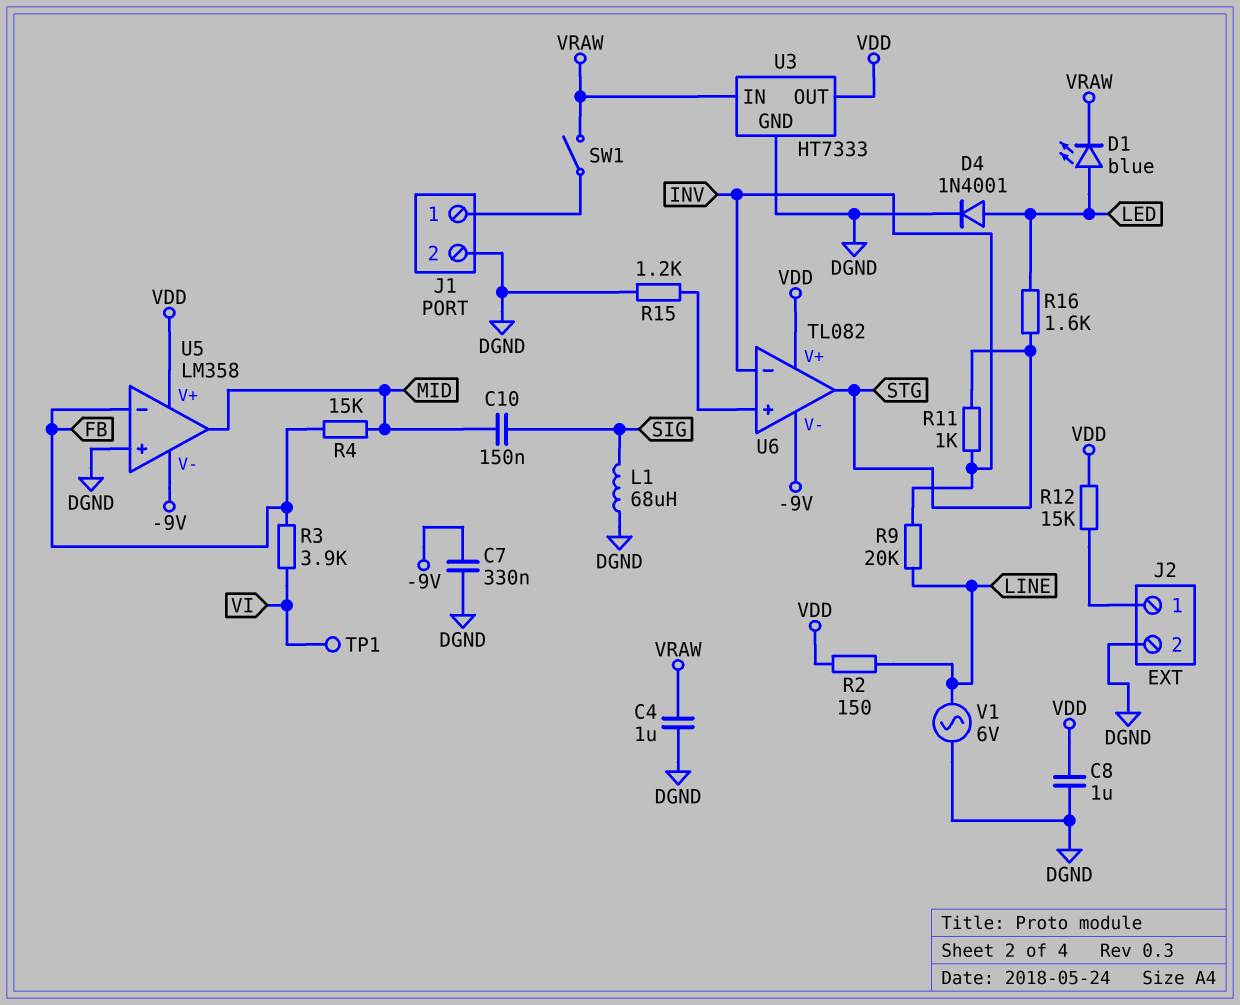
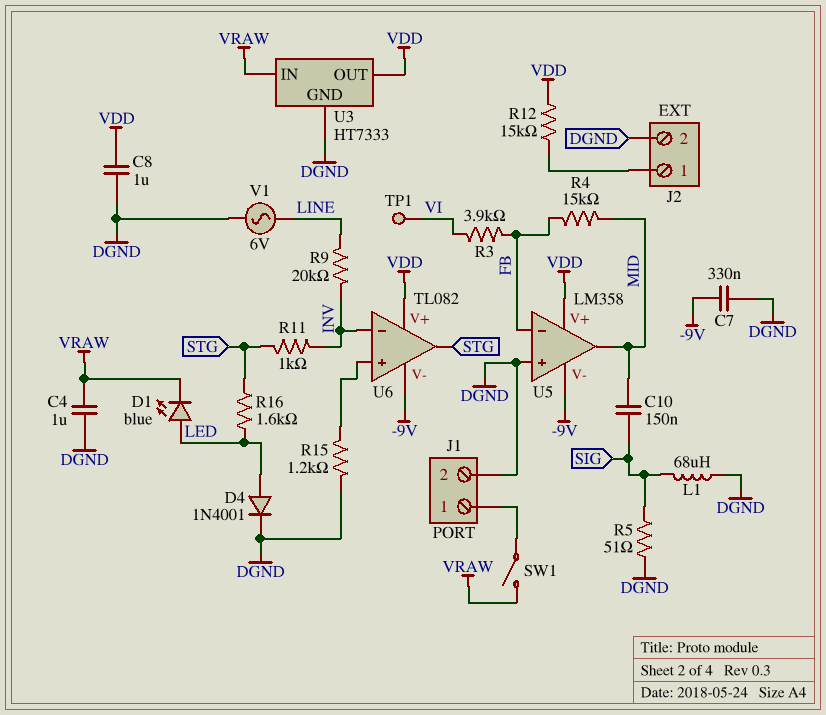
R2: 150 (LINE, VDD) -> none
R5: none -> 51 (DGND, SIG)

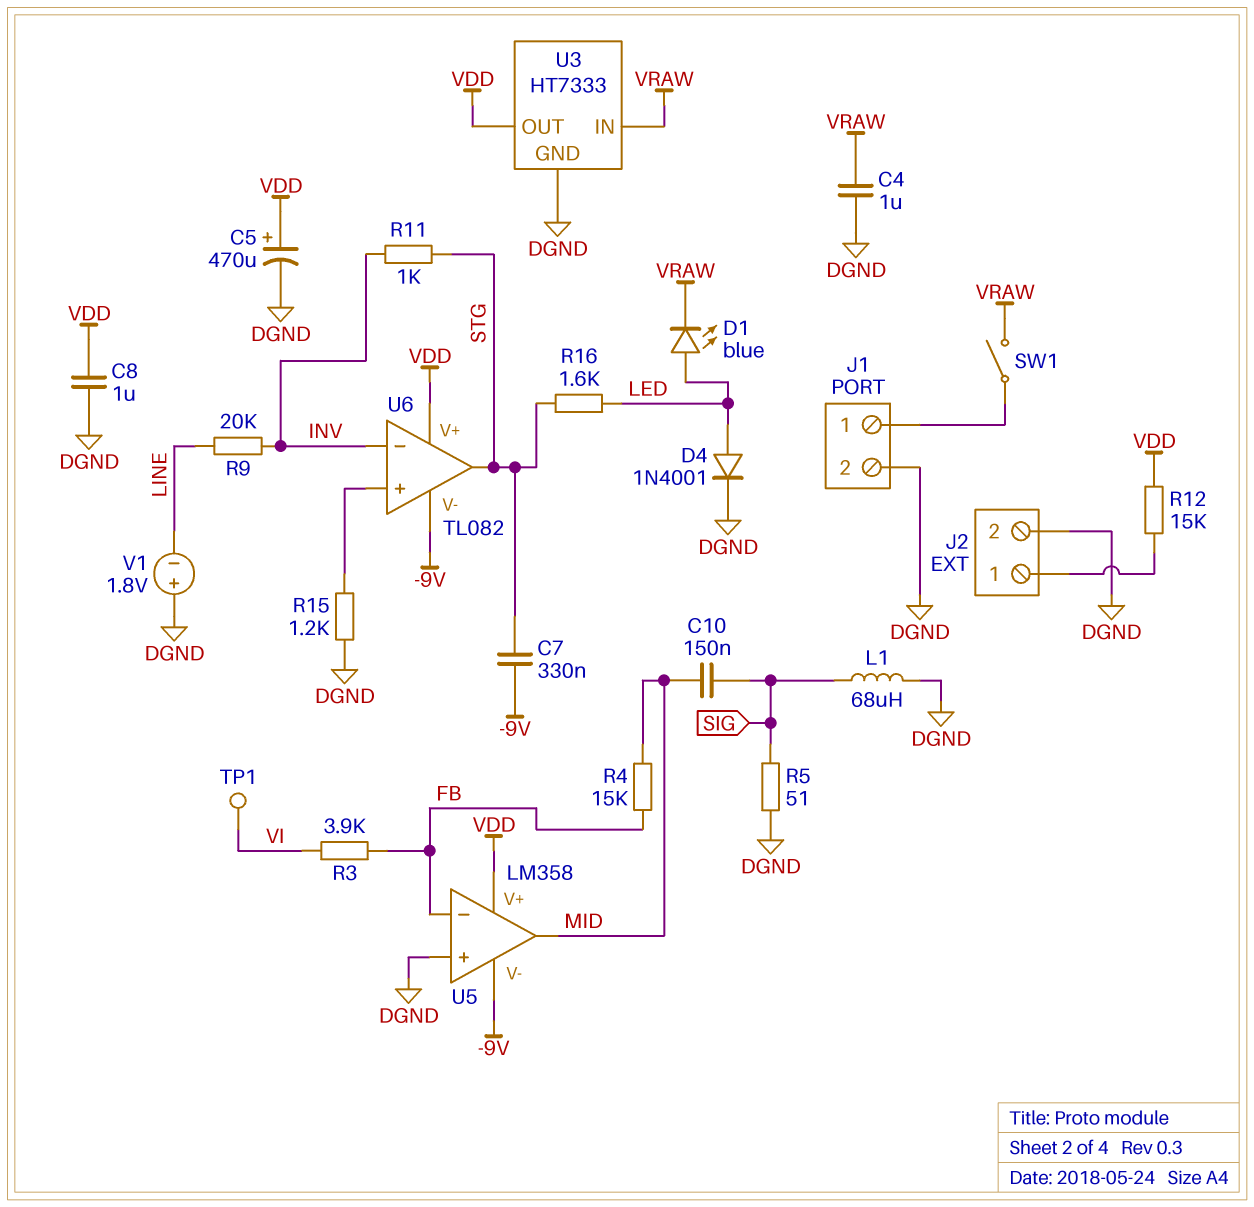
C5: none -> 470uF (plus VDD, minus DGND)
C7: 330nF (-9V, DGND) -> 330nF (-9V, STG)
V1: AC 6V (DGND, LINE) -> 1.8V (plus DGND, minus LINE)

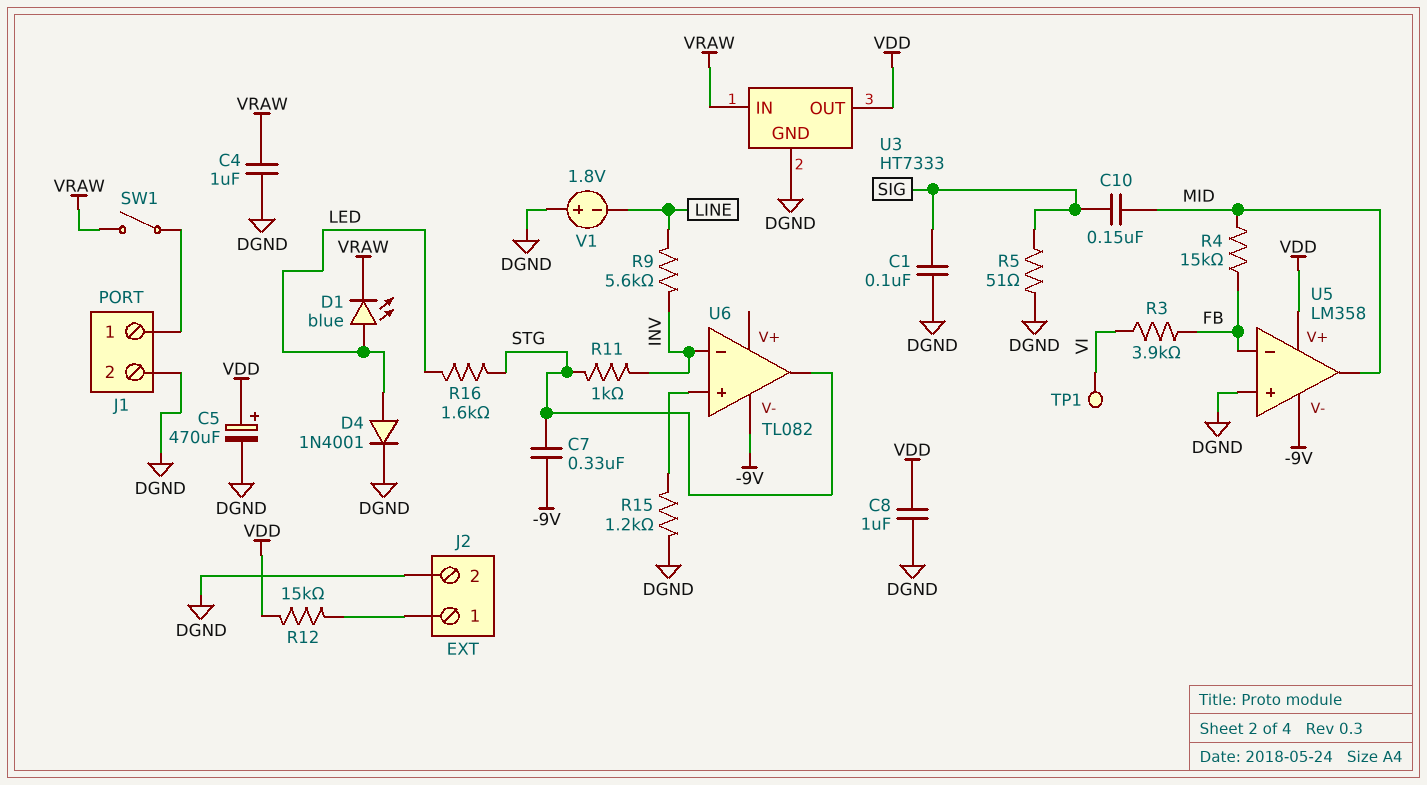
C1: none -> 100nF (DGND, SIG)
L1: 68uH (DGND, SIG) -> none
R9: 20k (INV, LINE) -> 5.6k (INV, LINE)
U6 pin V+: VDD -> none

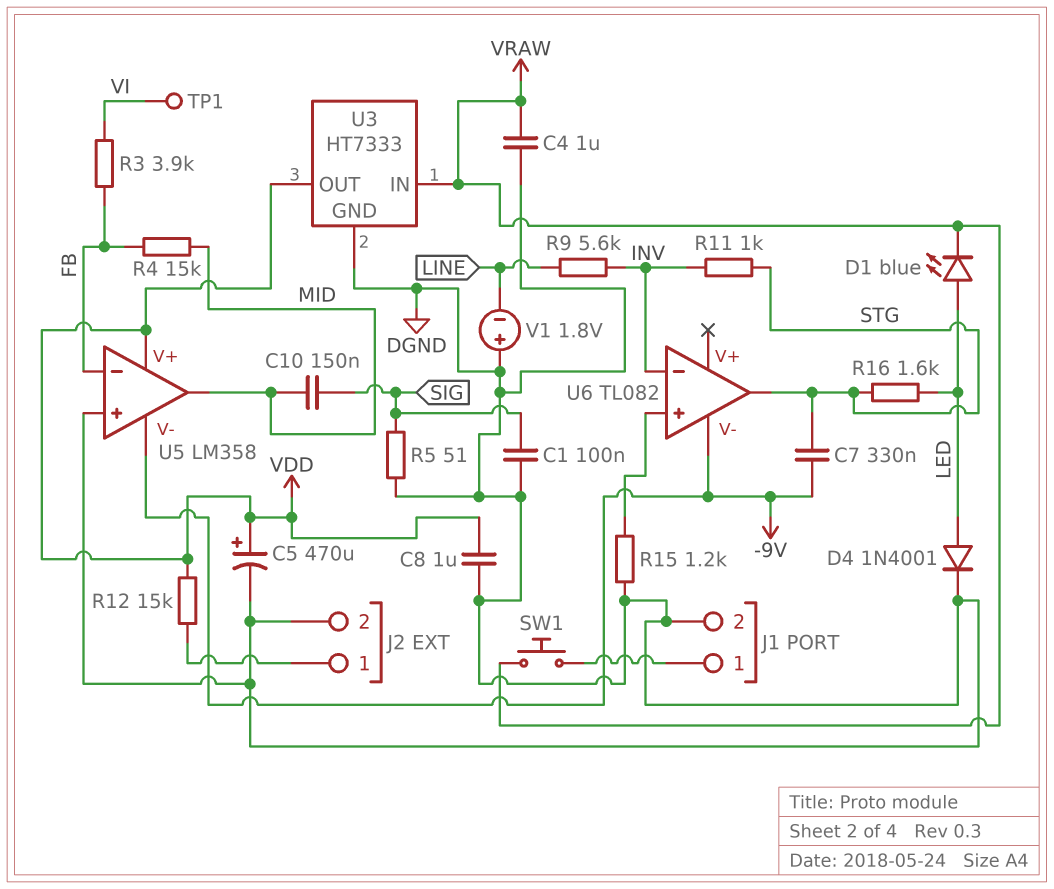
SW1: switch (J1/1, VRAW) -> button (J1/1, VRAW)

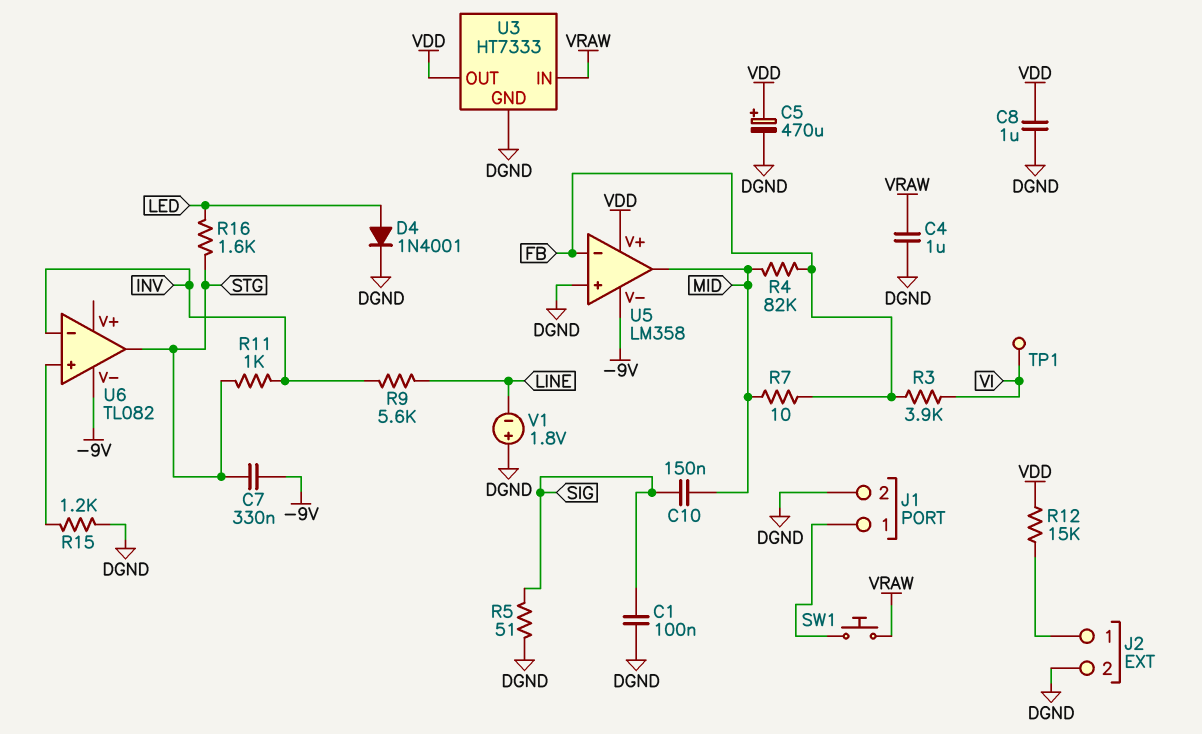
D1: LED blue (A LED, K VRAW) -> none
R4: 15k (FB, MID) -> 82k (FB, MID)
R7: none -> 10 (FB, MID)

